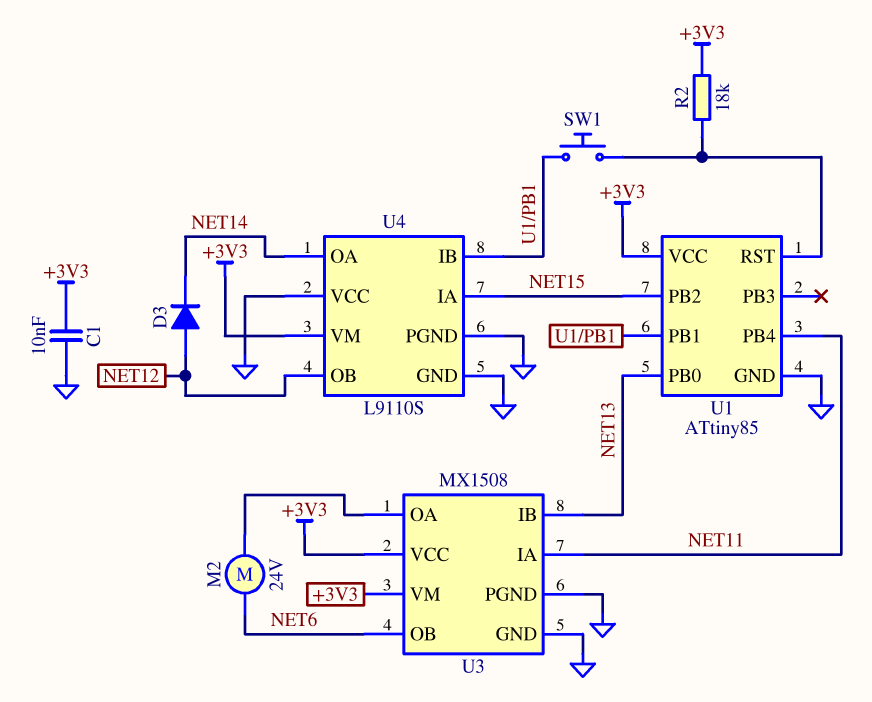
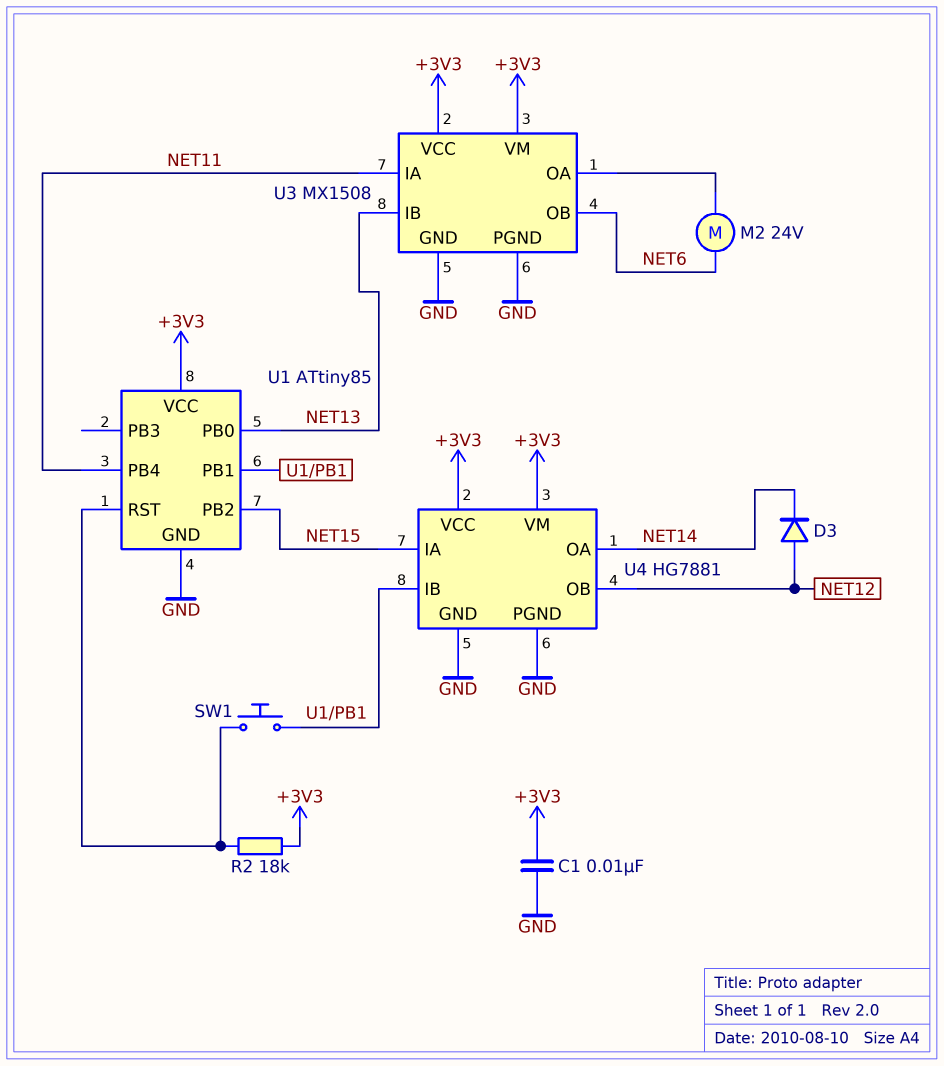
U4: L9110S -> HG7881
U4 pin VCC: GND -> +3V3

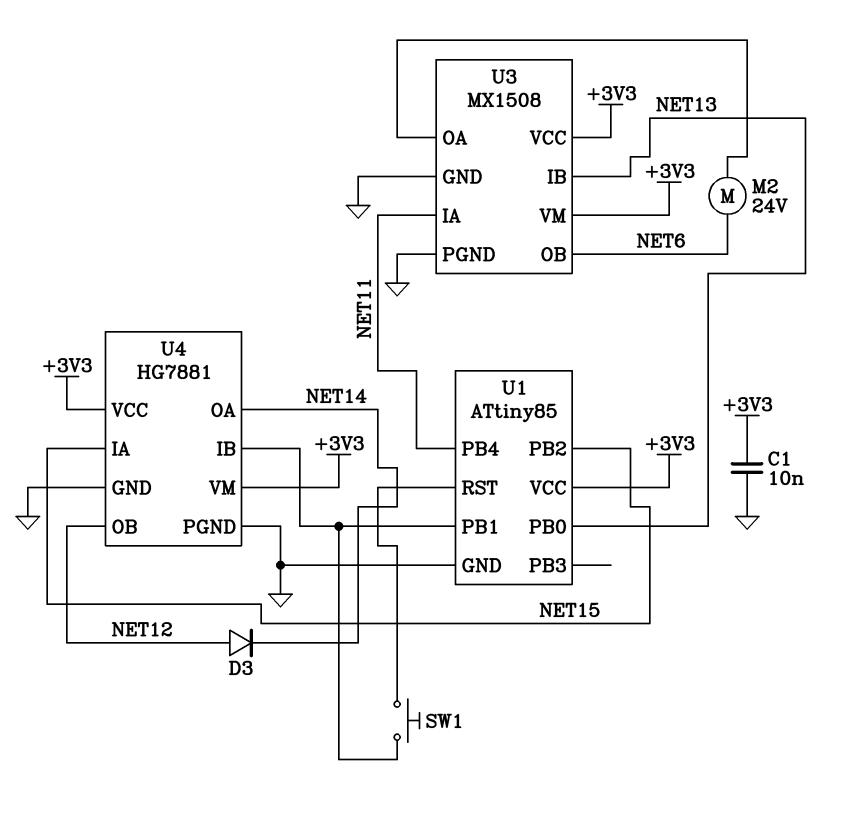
R2: 18k (+3V3, U1/RST) -> none

